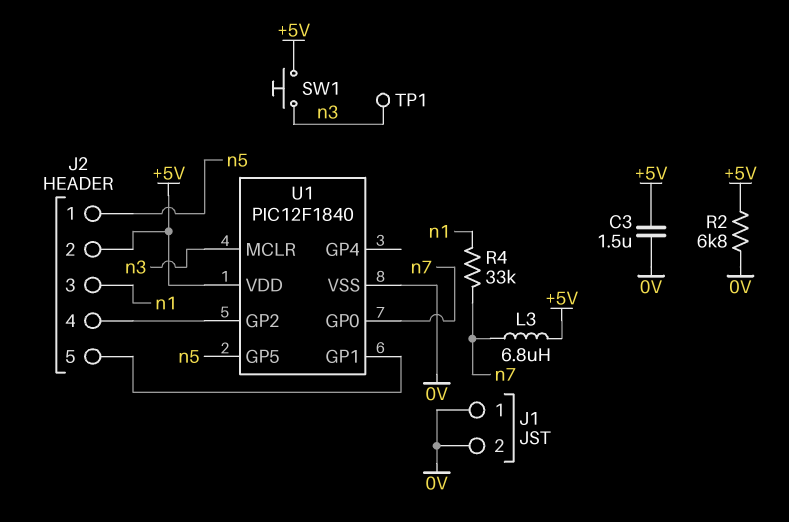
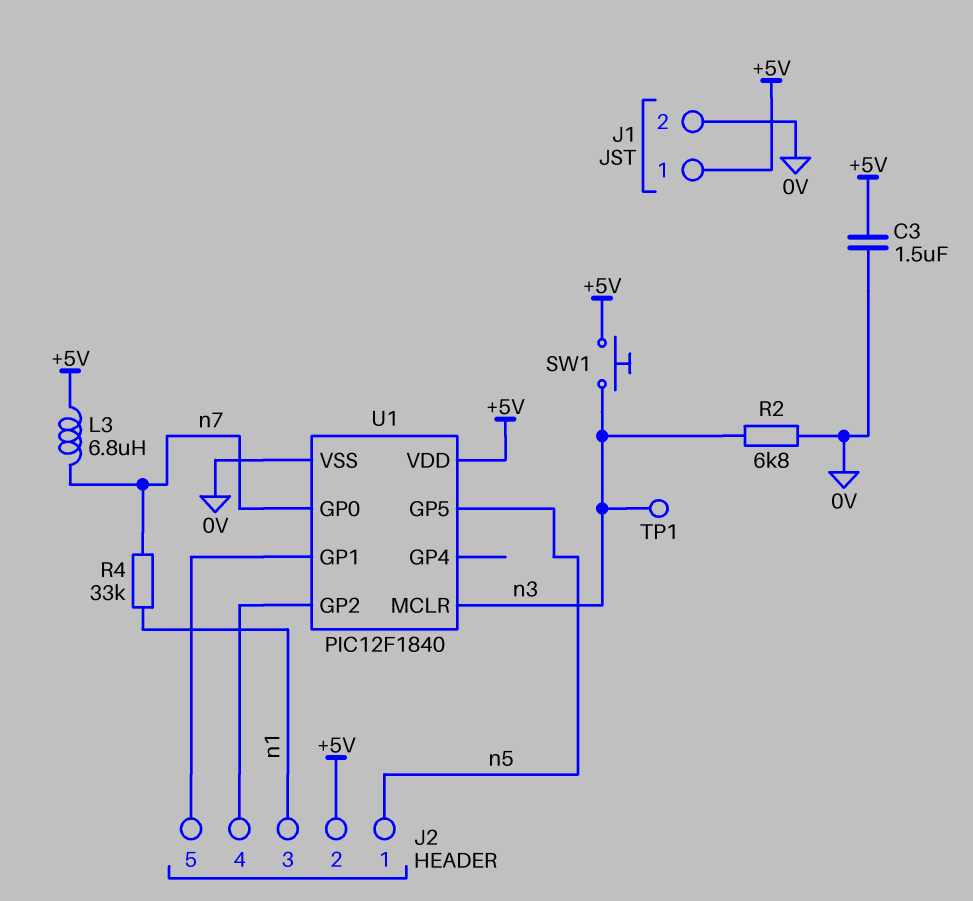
J1 pin 1: 0V -> +5V
R2: 6.8k (+5V, 0V) -> 6.8k (0V, n3)

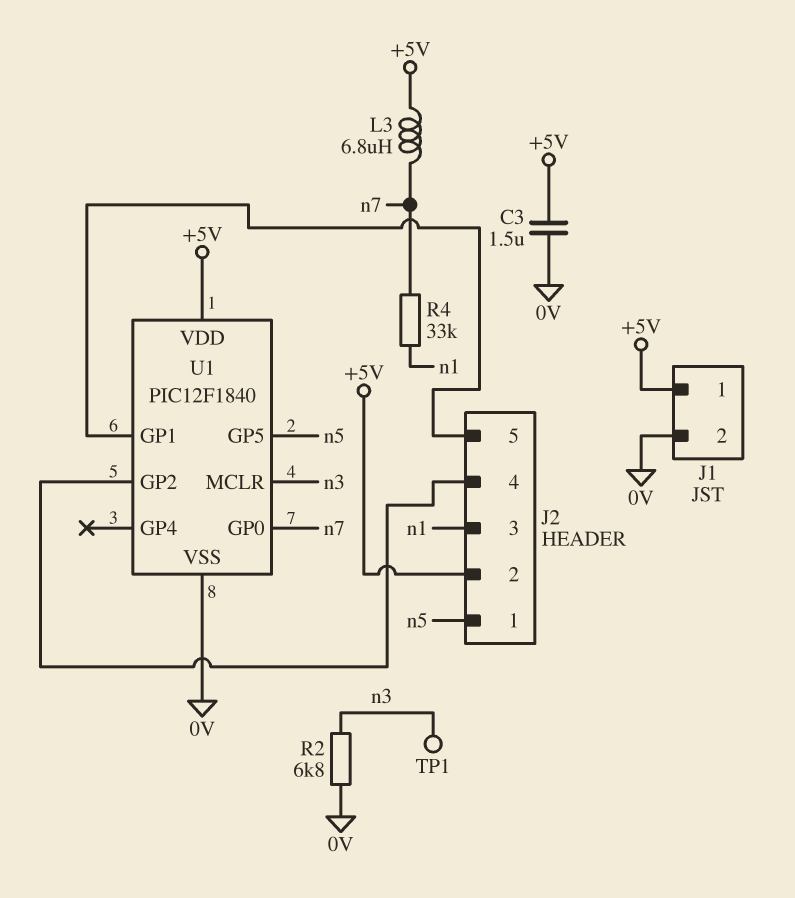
SW1: button (+5V, n3) -> none

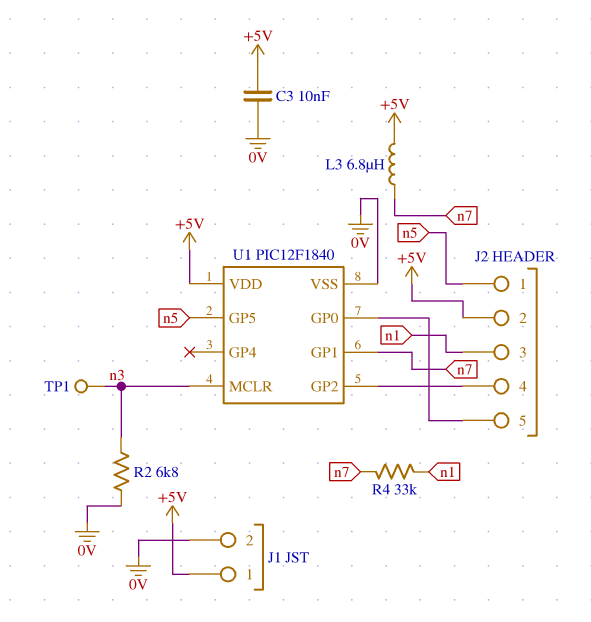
C3: 1.5uF (+5V, 0V) -> 10nF (+5V, 0V)
U1 pin GP0: n7 -> J2/5
U1 pin GP1: J2/5 -> n7

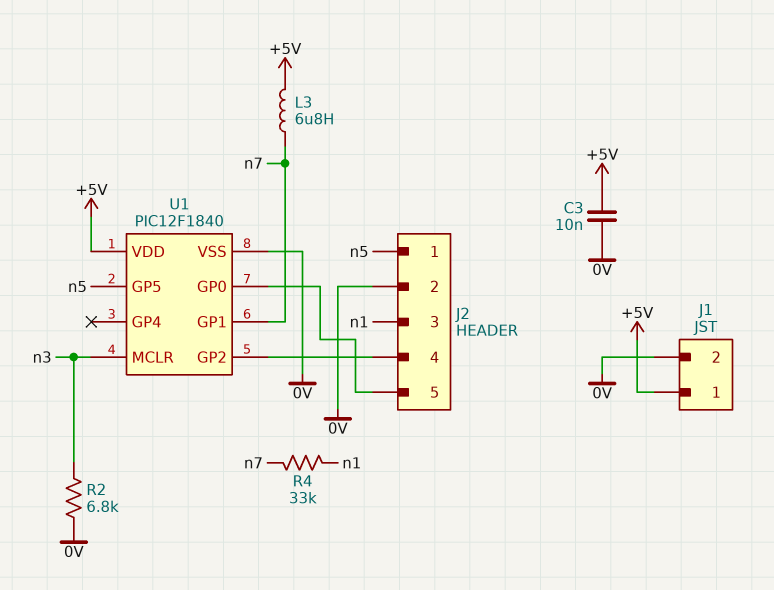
J2 pin 2: +5V -> 0V
TP1: test point (n3) -> none

